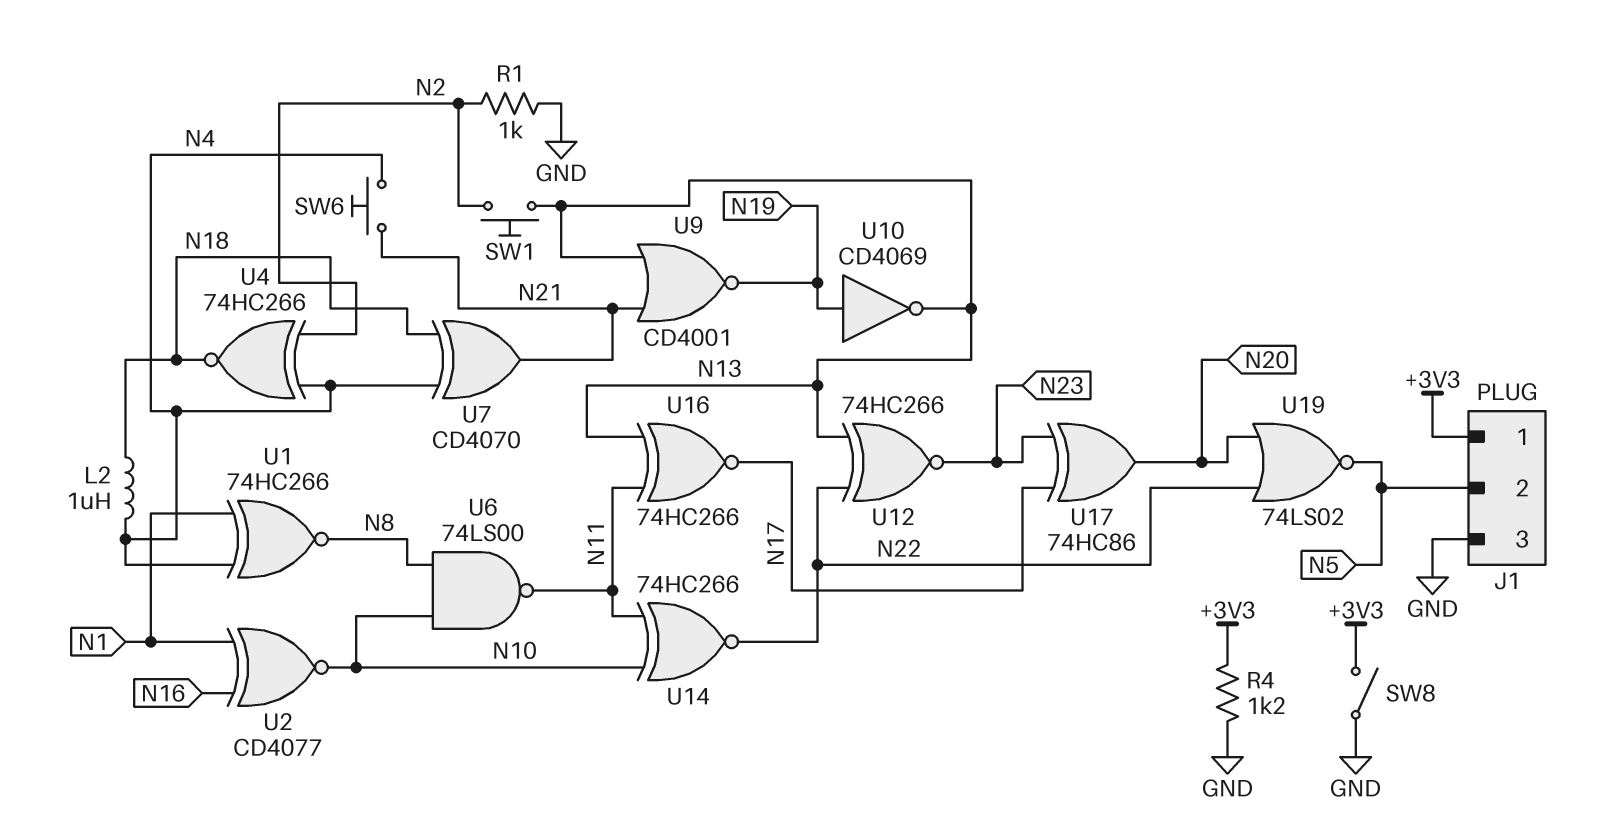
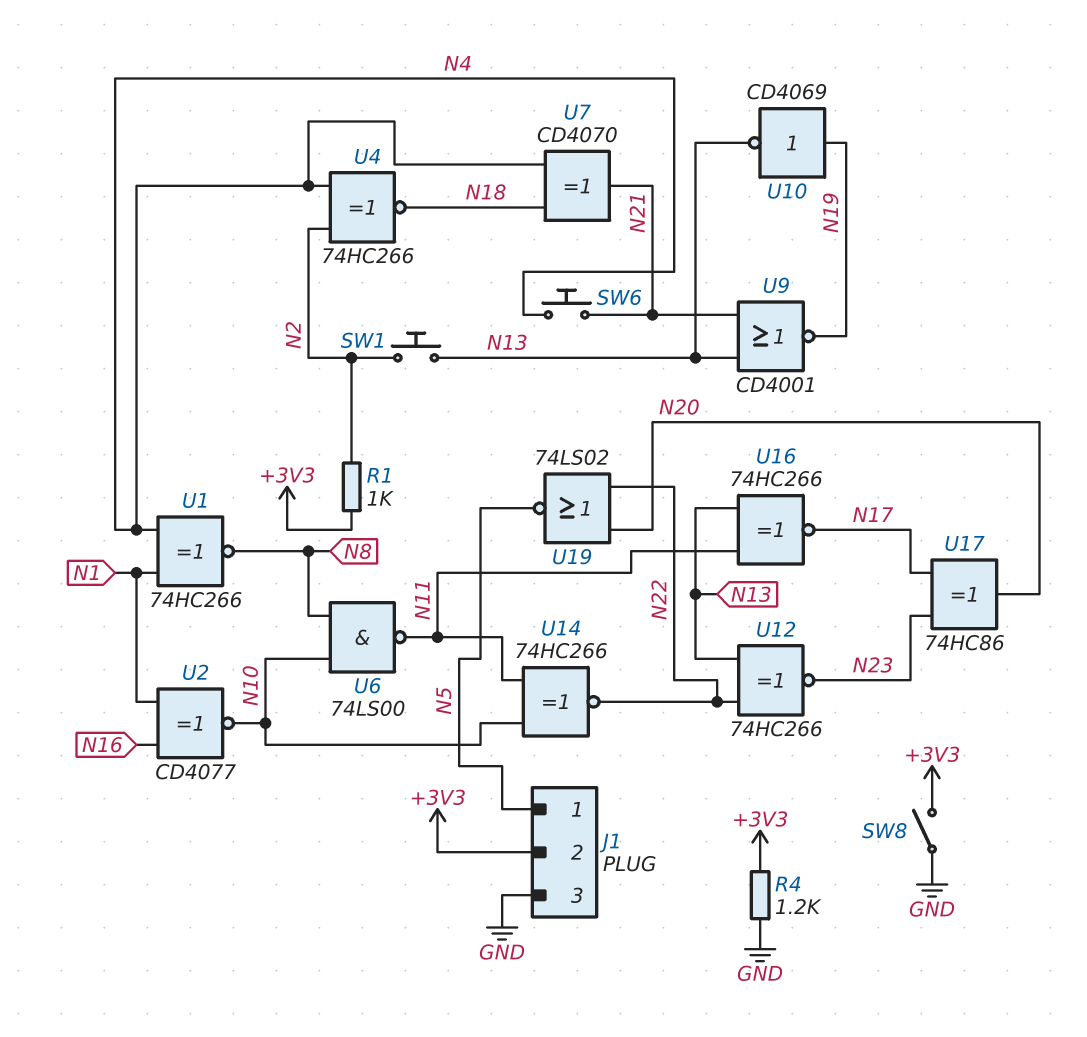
J1 pin 1: +3V3 -> N5
J1 pin 2: N5 -> +3V3
L2: 1uH (N4, N18) -> none
R1: 1k (GND, N2) -> 1k (+3V3, N2)

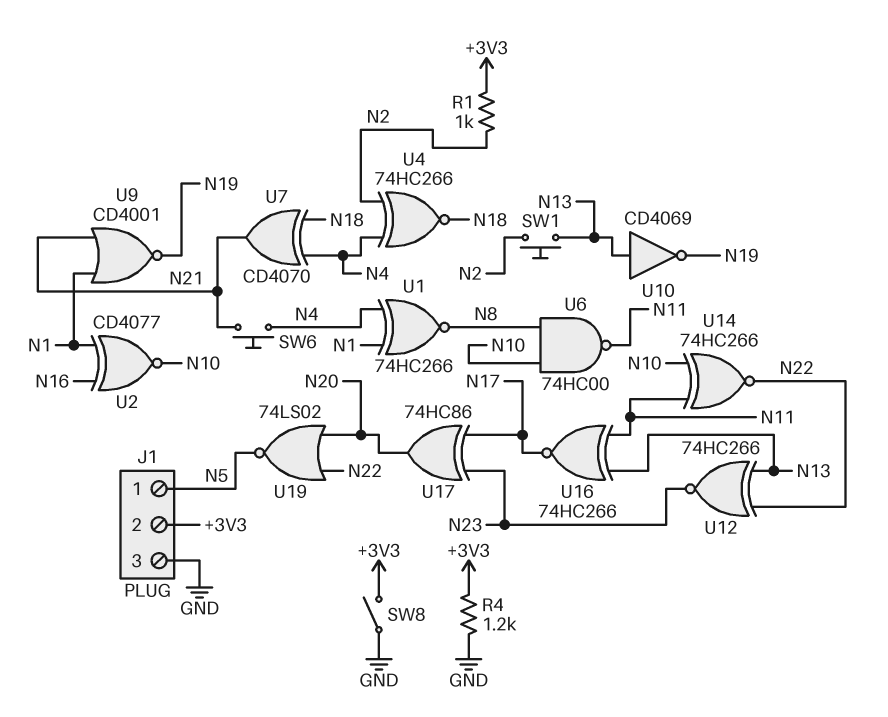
U6: NAND 74LS00 (in N8, in N10, out N11) -> NAND 74HC00 (in N8, in N10, out N11)
U9: NOR CD4001 (in N13, in N21, out N19) -> NOR CD4001 (in N1, in N21, out N19)
U10: NOT CD4069 (in N19, out N13) -> NOT CD4069 (in N13, out N19)

